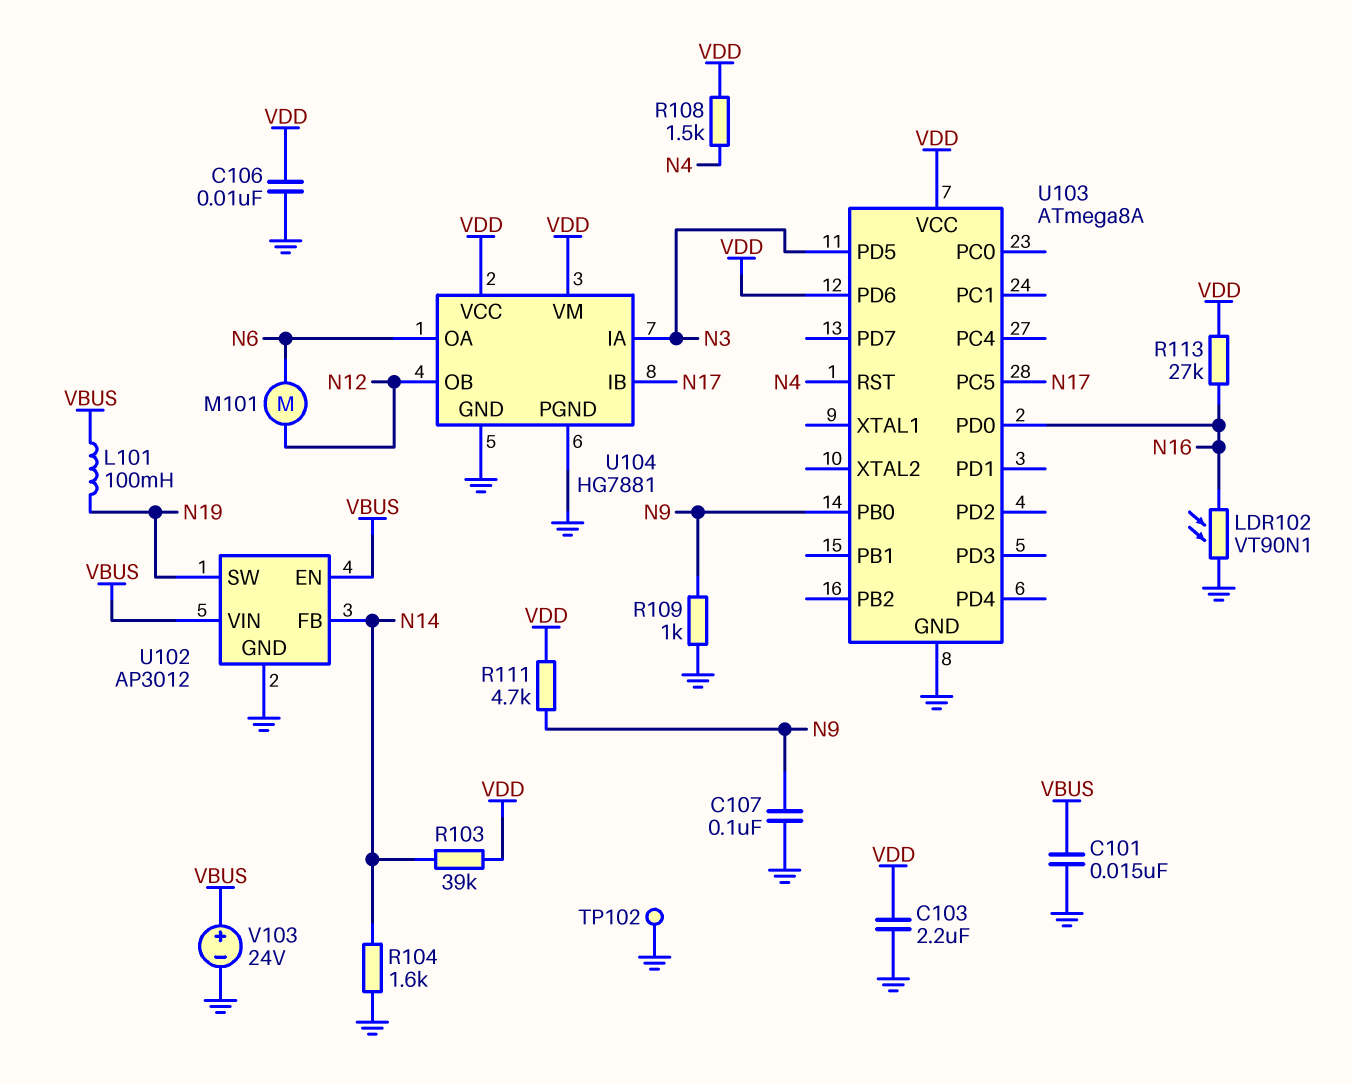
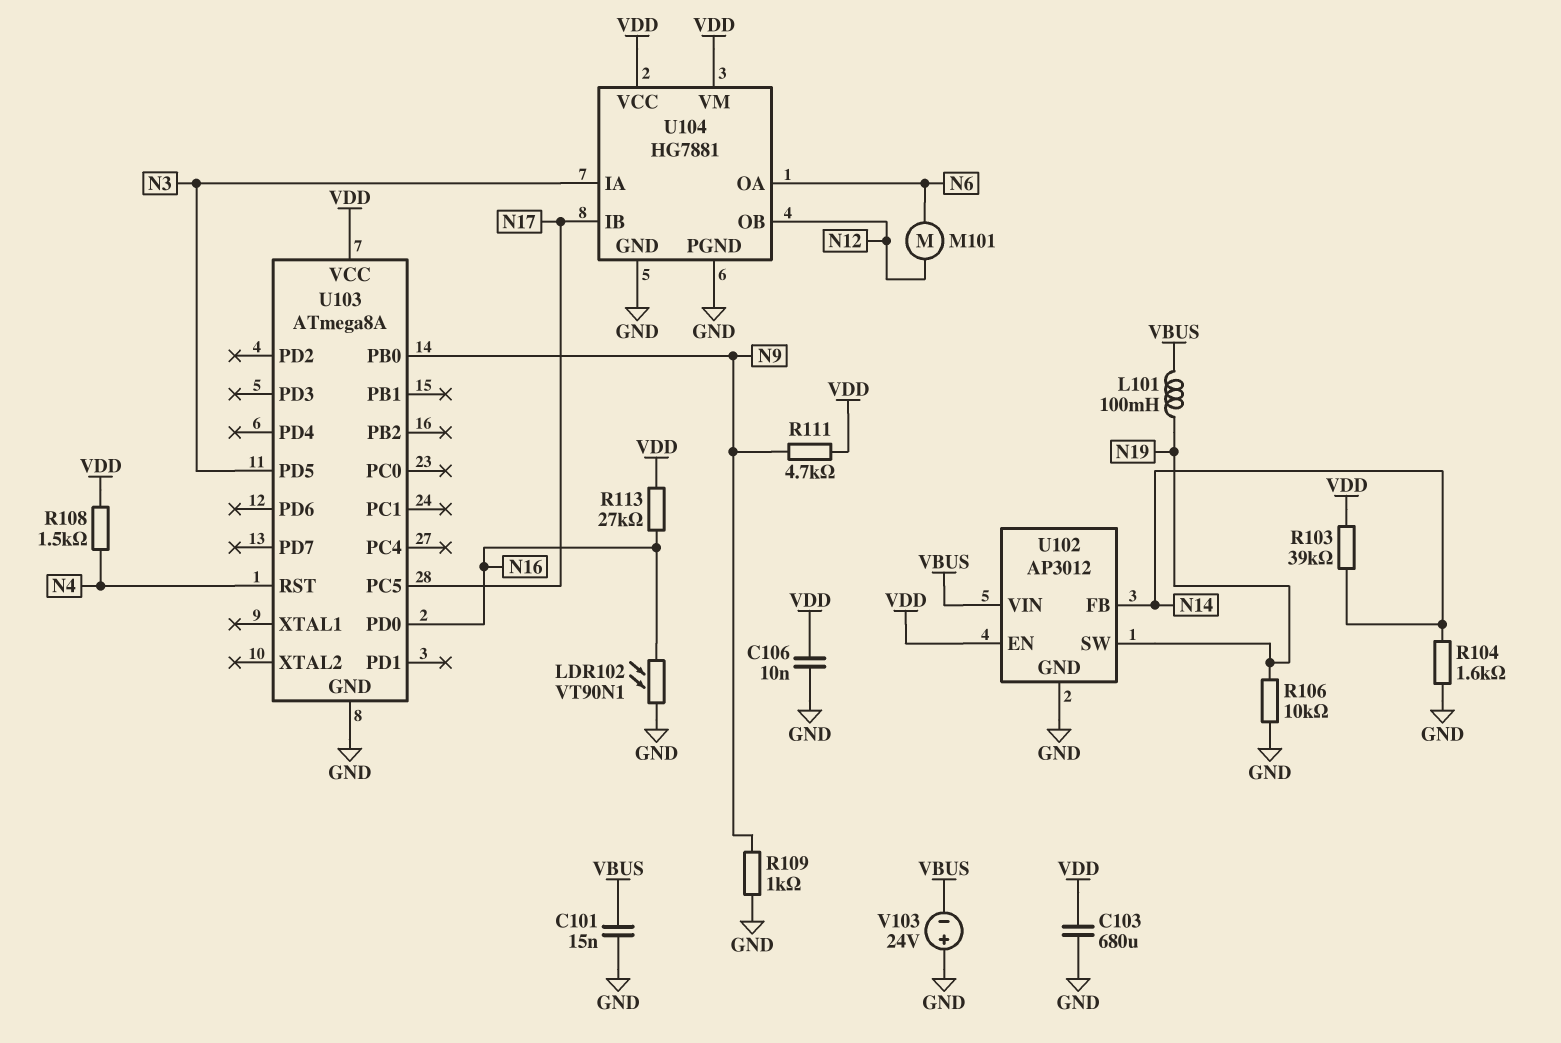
C103: 2.2uF (GND, VDD) -> 680uF (GND, VDD)
C107: 100nF (GND, N9) -> none
R106: none -> 10k (GND, N19)
TP102: test point (GND) -> none
U102 pin EN: VBUS -> VDD
U103 pin PD6: VDD -> none
V103: 24V (plus VBUS, minus GND) -> 24V (plus GND, minus VBUS)

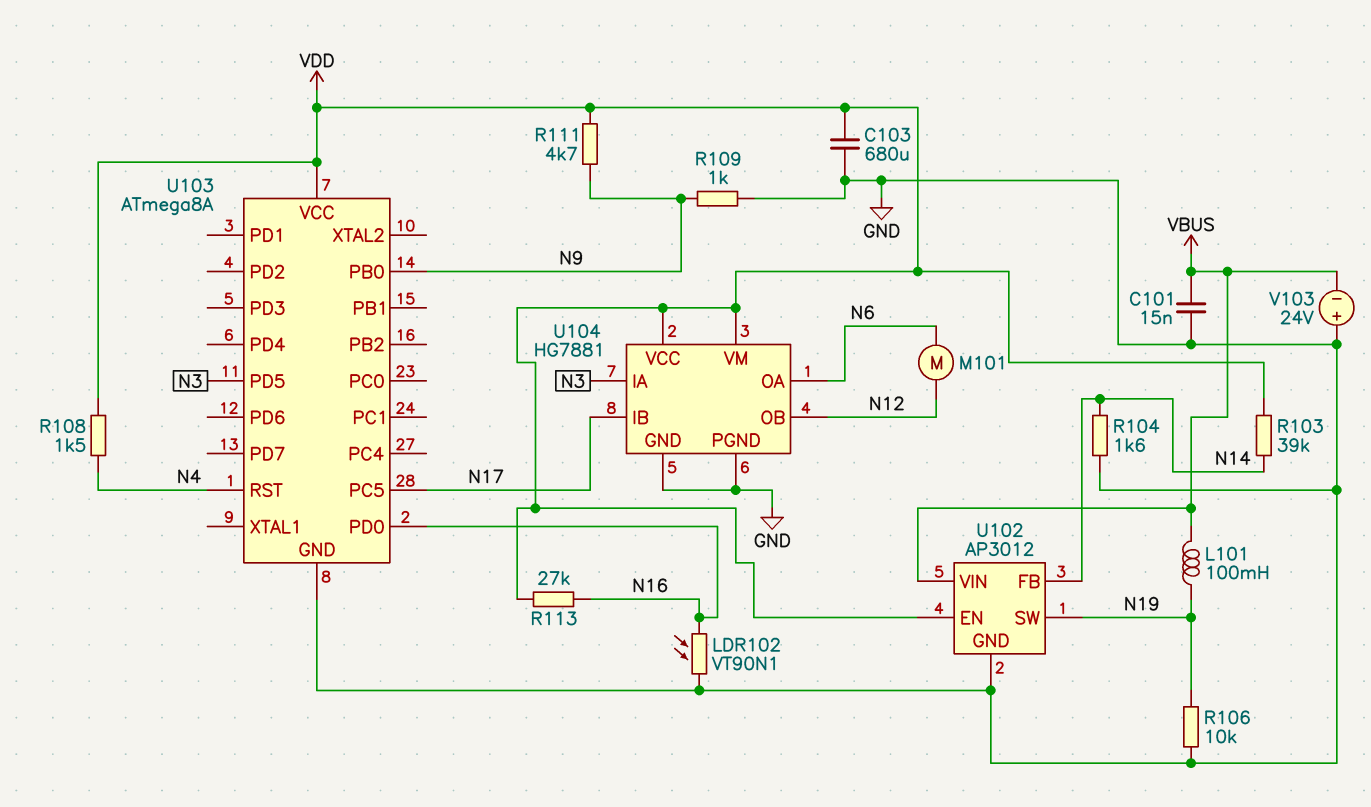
C106: 10nF (GND, VDD) -> none

